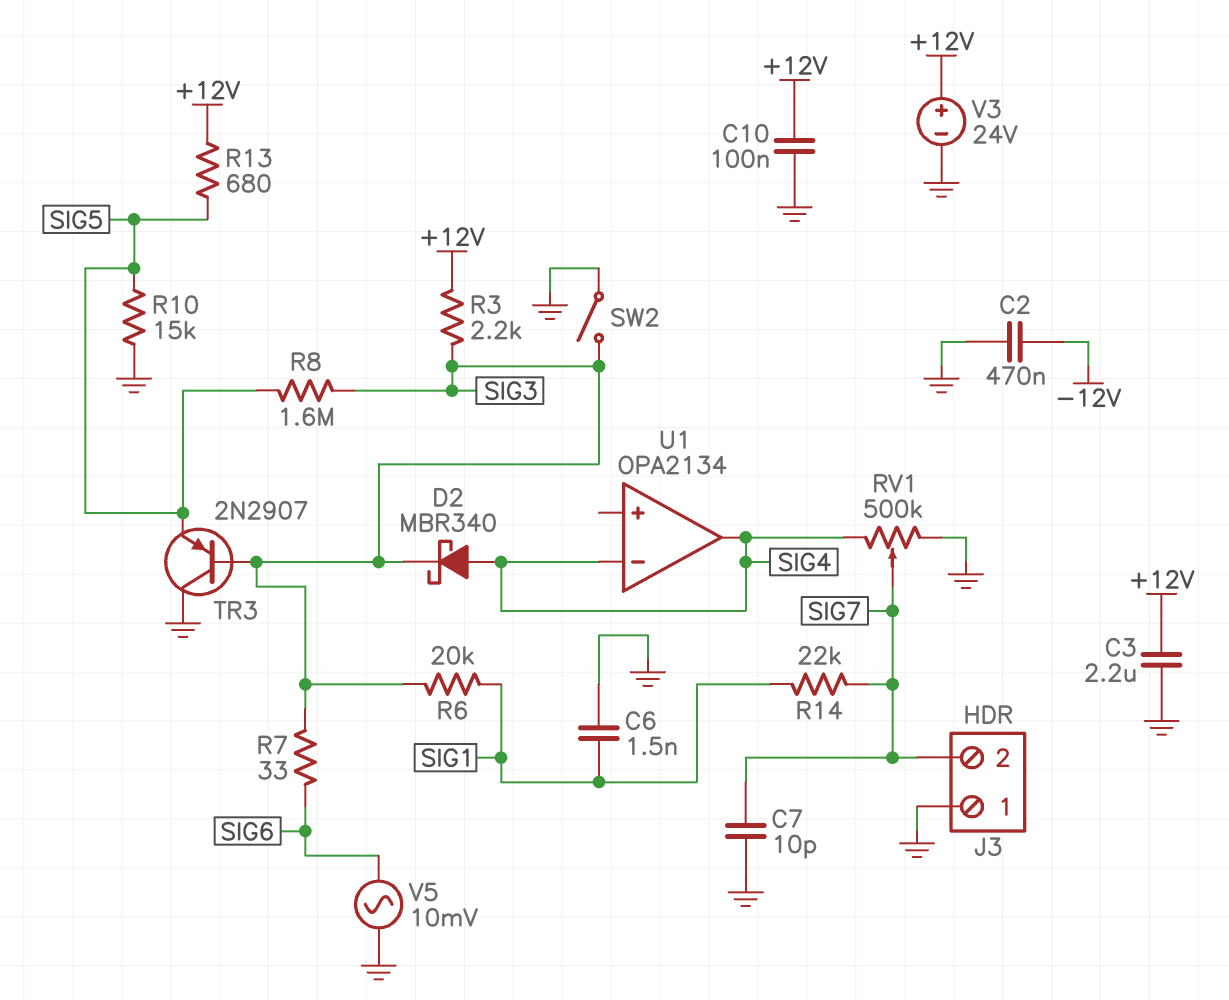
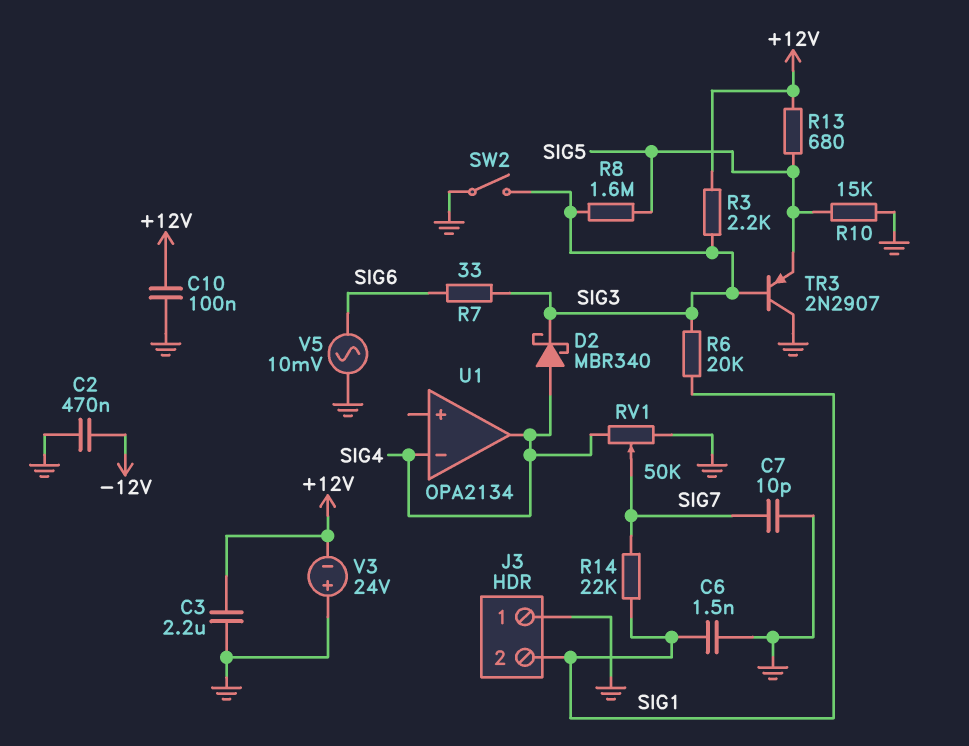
J3 pin 2: SIG7 -> SIG1
RV1: 500k (GND, SIG4, wiper SIG7) -> 50k (GND, SIG4, wiper SIG7)
V3: 24V (plus +12V, minus GND) -> 24V (plus GND, minus +12V)

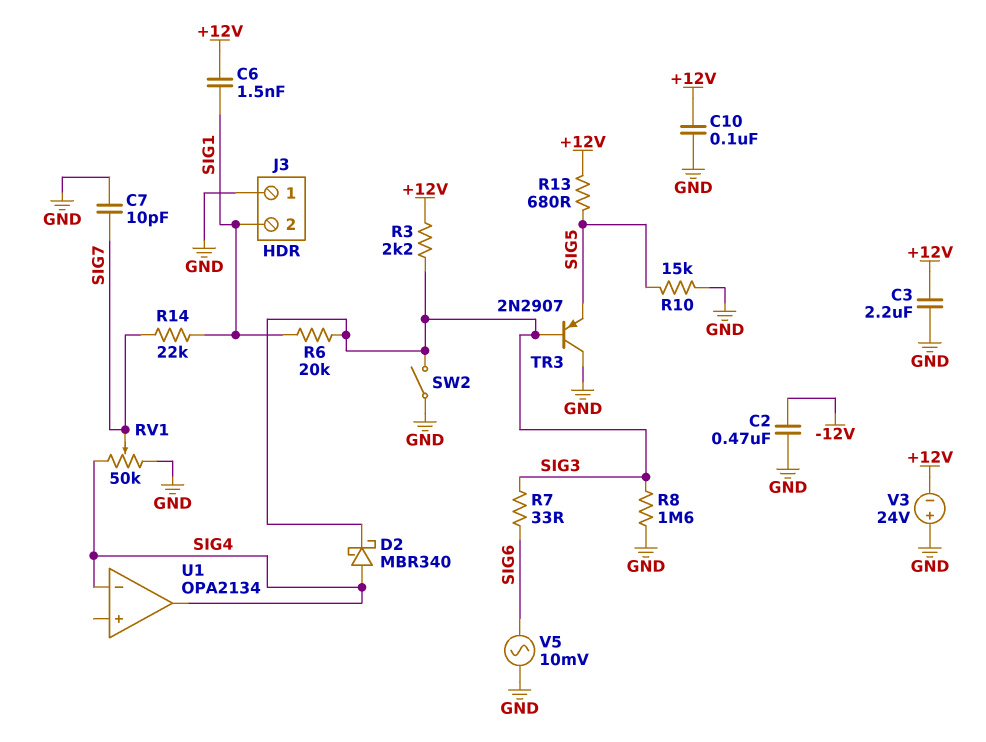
C6: 1.5nF (GND, SIG1) -> 1.5nF (+12V, SIG1)
R8: 1.6M (SIG3, SIG5) -> 1.6M (GND, SIG3)

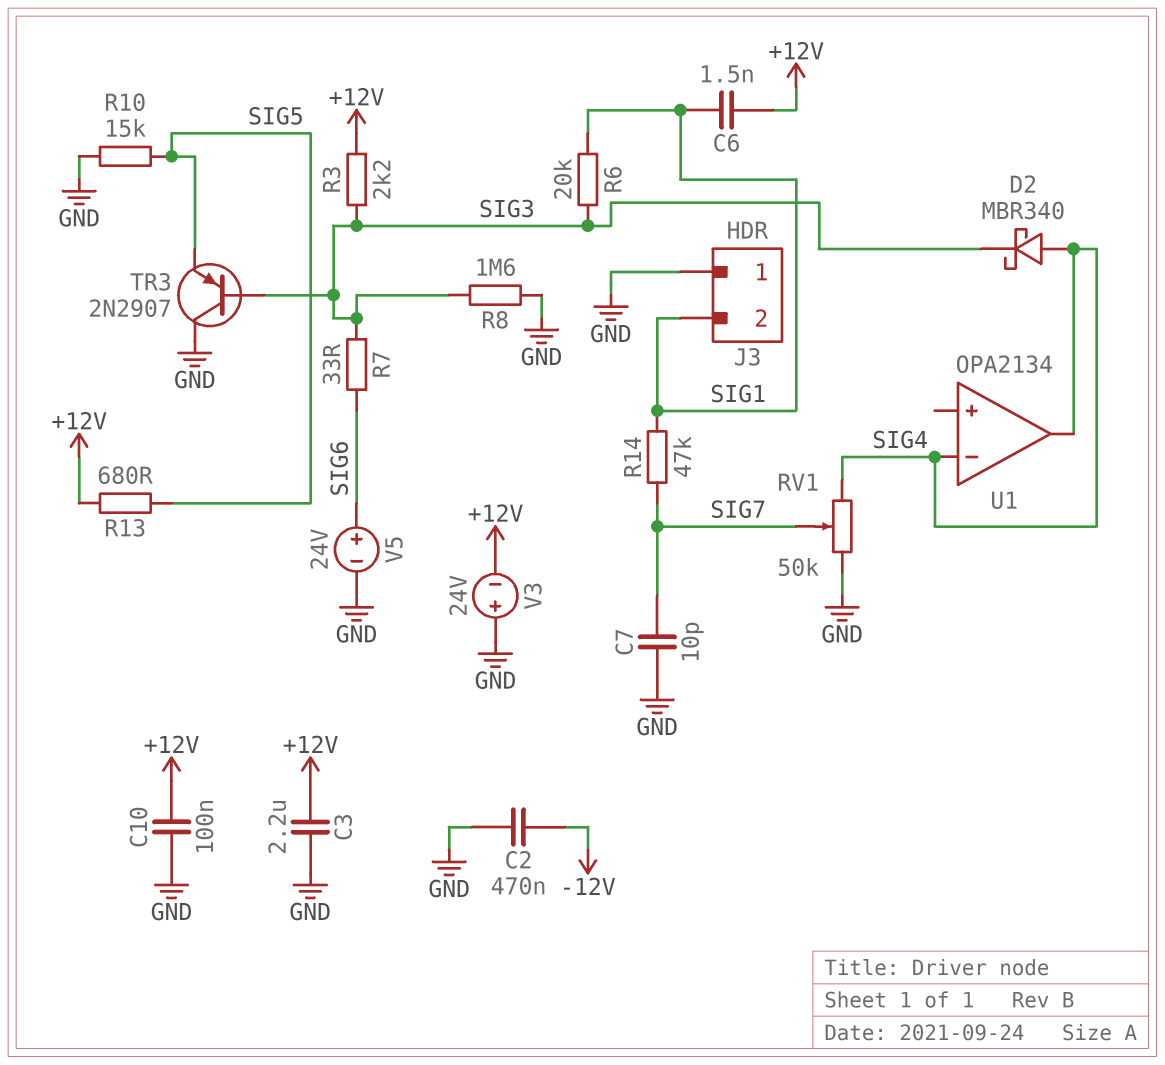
R14: 22k (SIG1, SIG7) -> 47k (SIG1, SIG7)
SW2: switch (GND, SIG3) -> none
V5: AC 10mV (GND, SIG6) -> 24V (plus SIG6, minus GND)

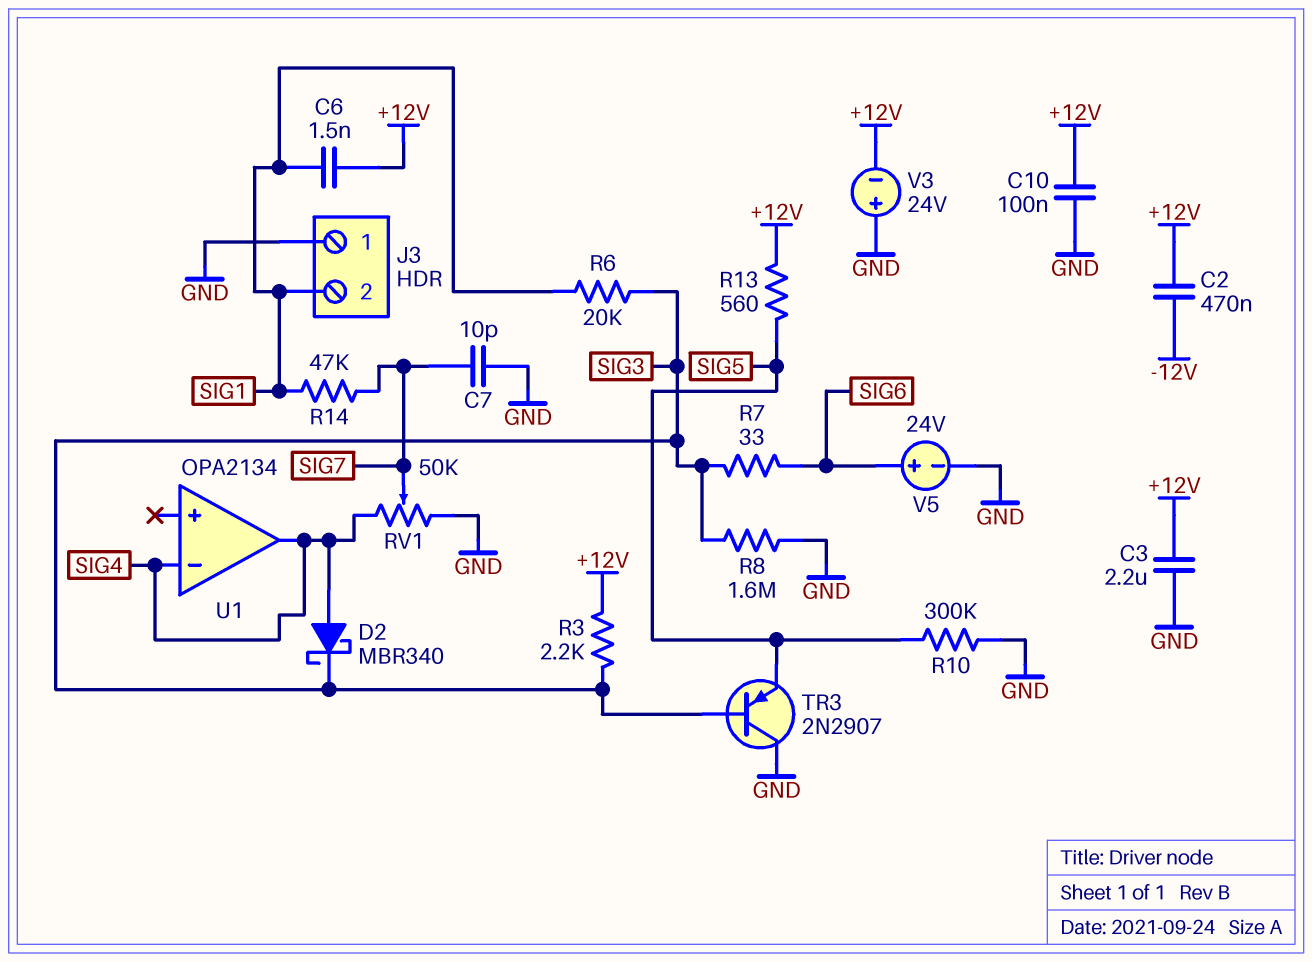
C2: 470nF (-12V, GND) -> 470nF (+12V, -12V)
R10: 15k (GND, SIG5) -> 300k (GND, SIG5)
R13: 680 (+12V, SIG5) -> 560 (+12V, SIG5)

